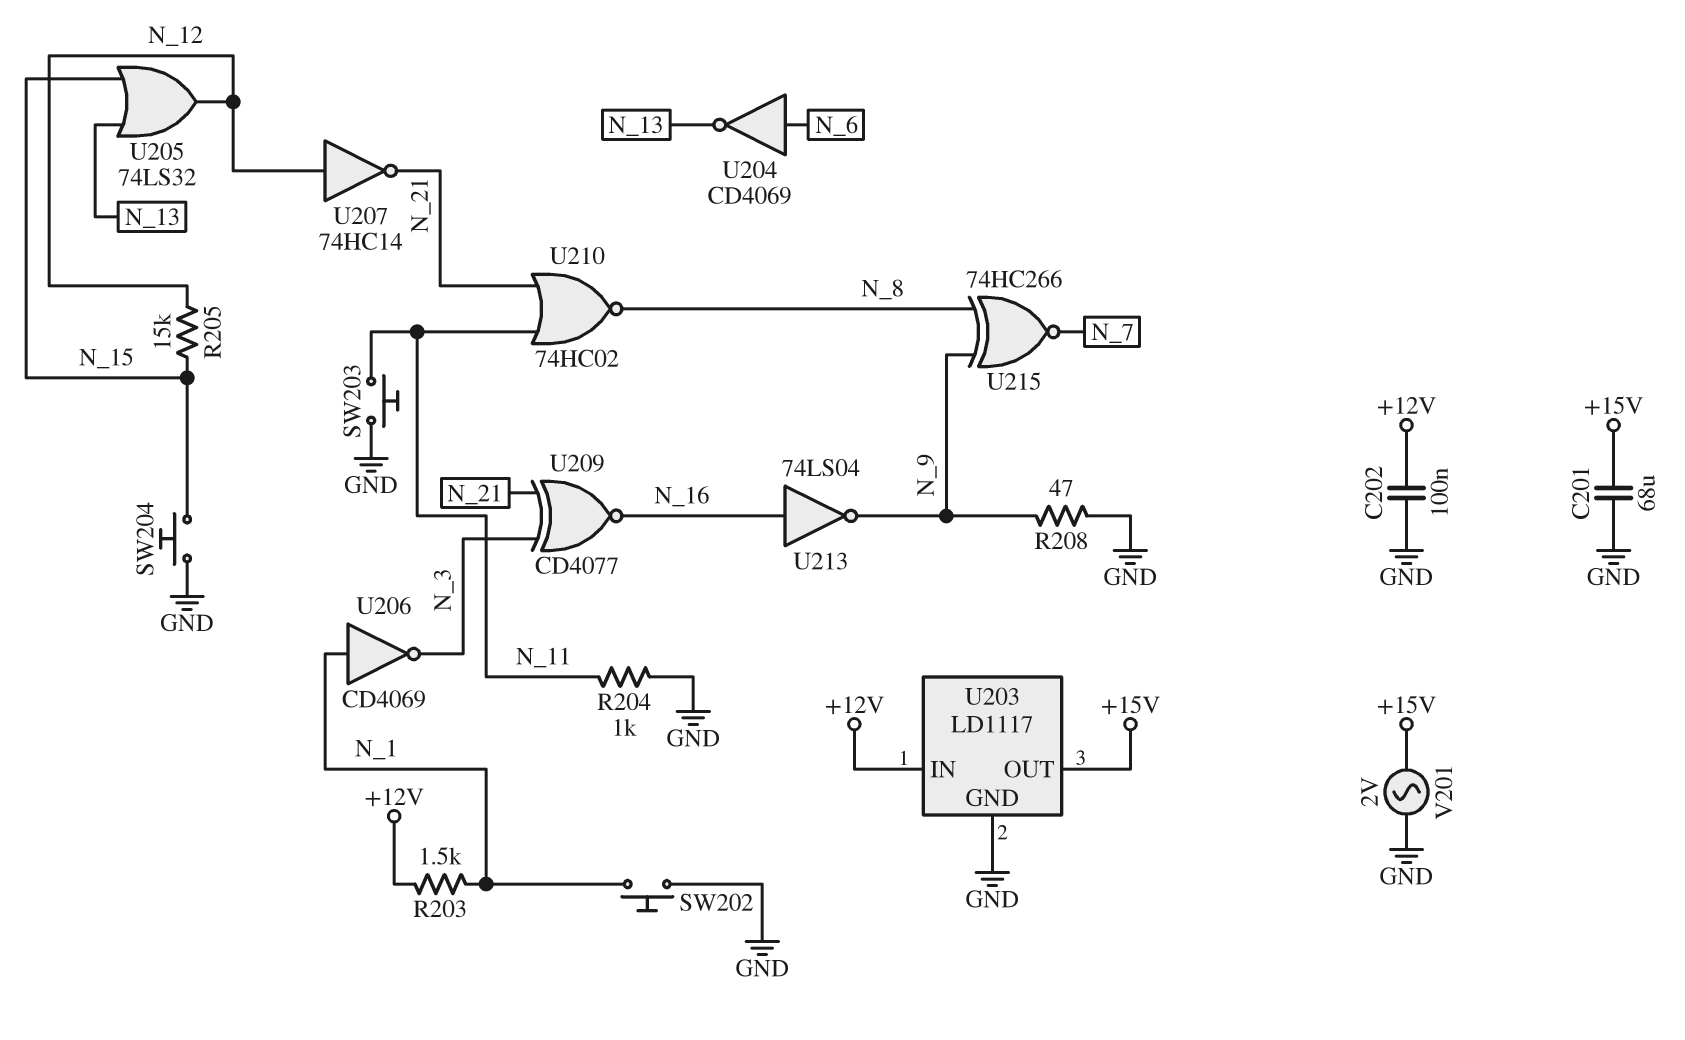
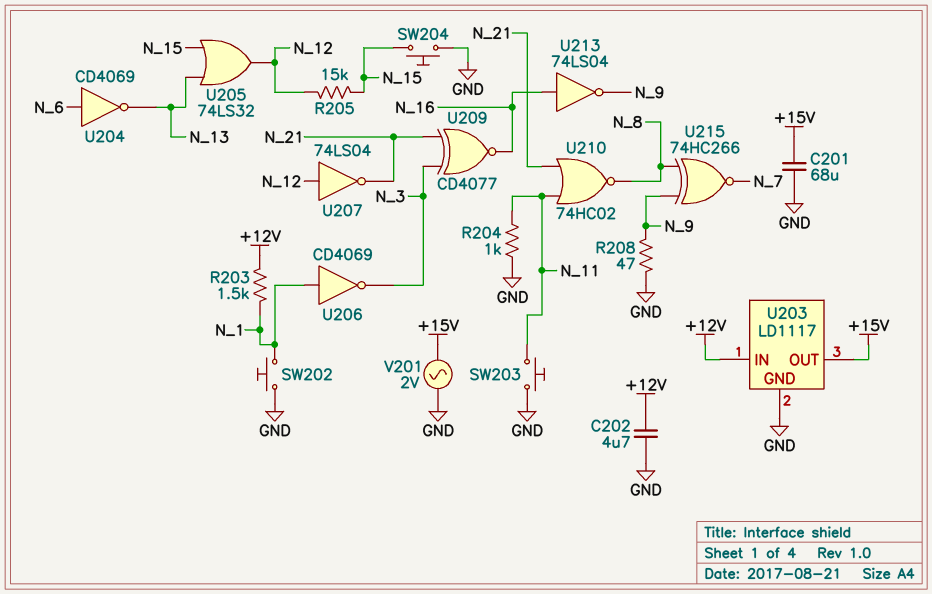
C202: 100nF (+12V, GND) -> 4.7uF (+12V, GND)
U207: NOT 74HC14 (in N_12, out N_21) -> NOT 74LS04 (in N_12, out N_21)

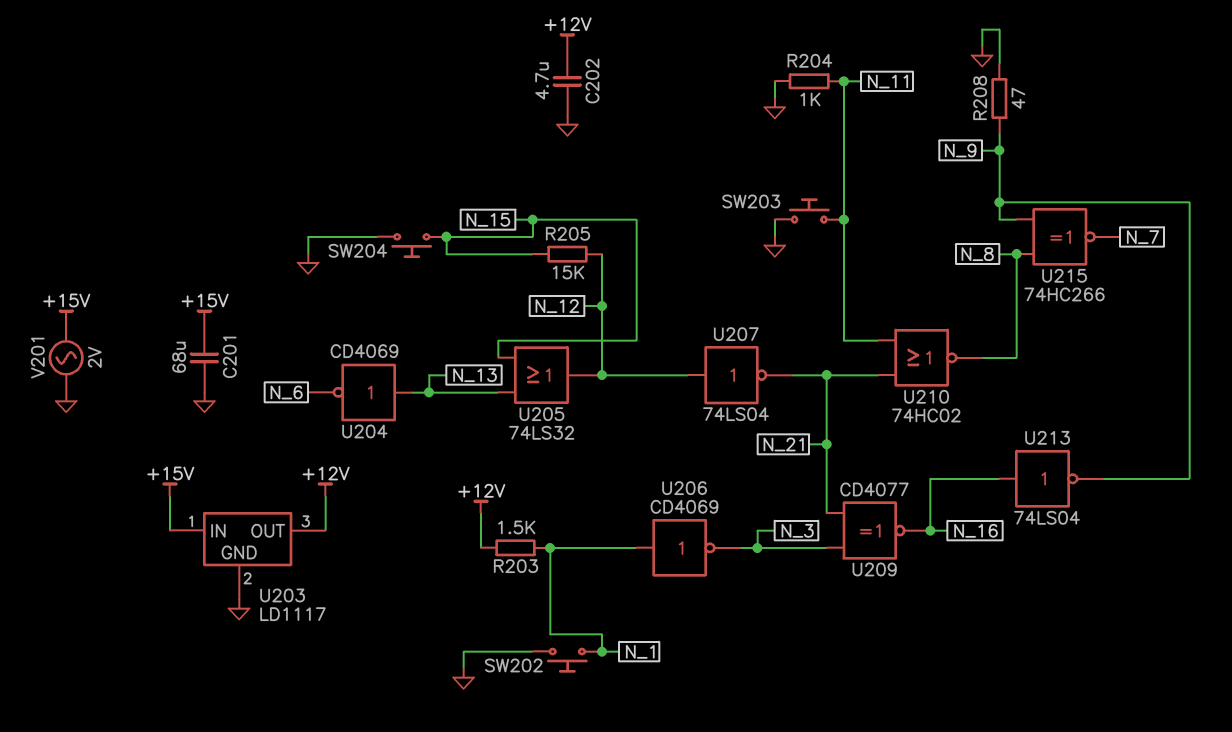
U203 pin IN: +12V -> +15V
U203 pin OUT: +15V -> +12V
U204: NOT CD4069 (in N_6, out N_13) -> NOT CD4069 (in N_13, out N_6)

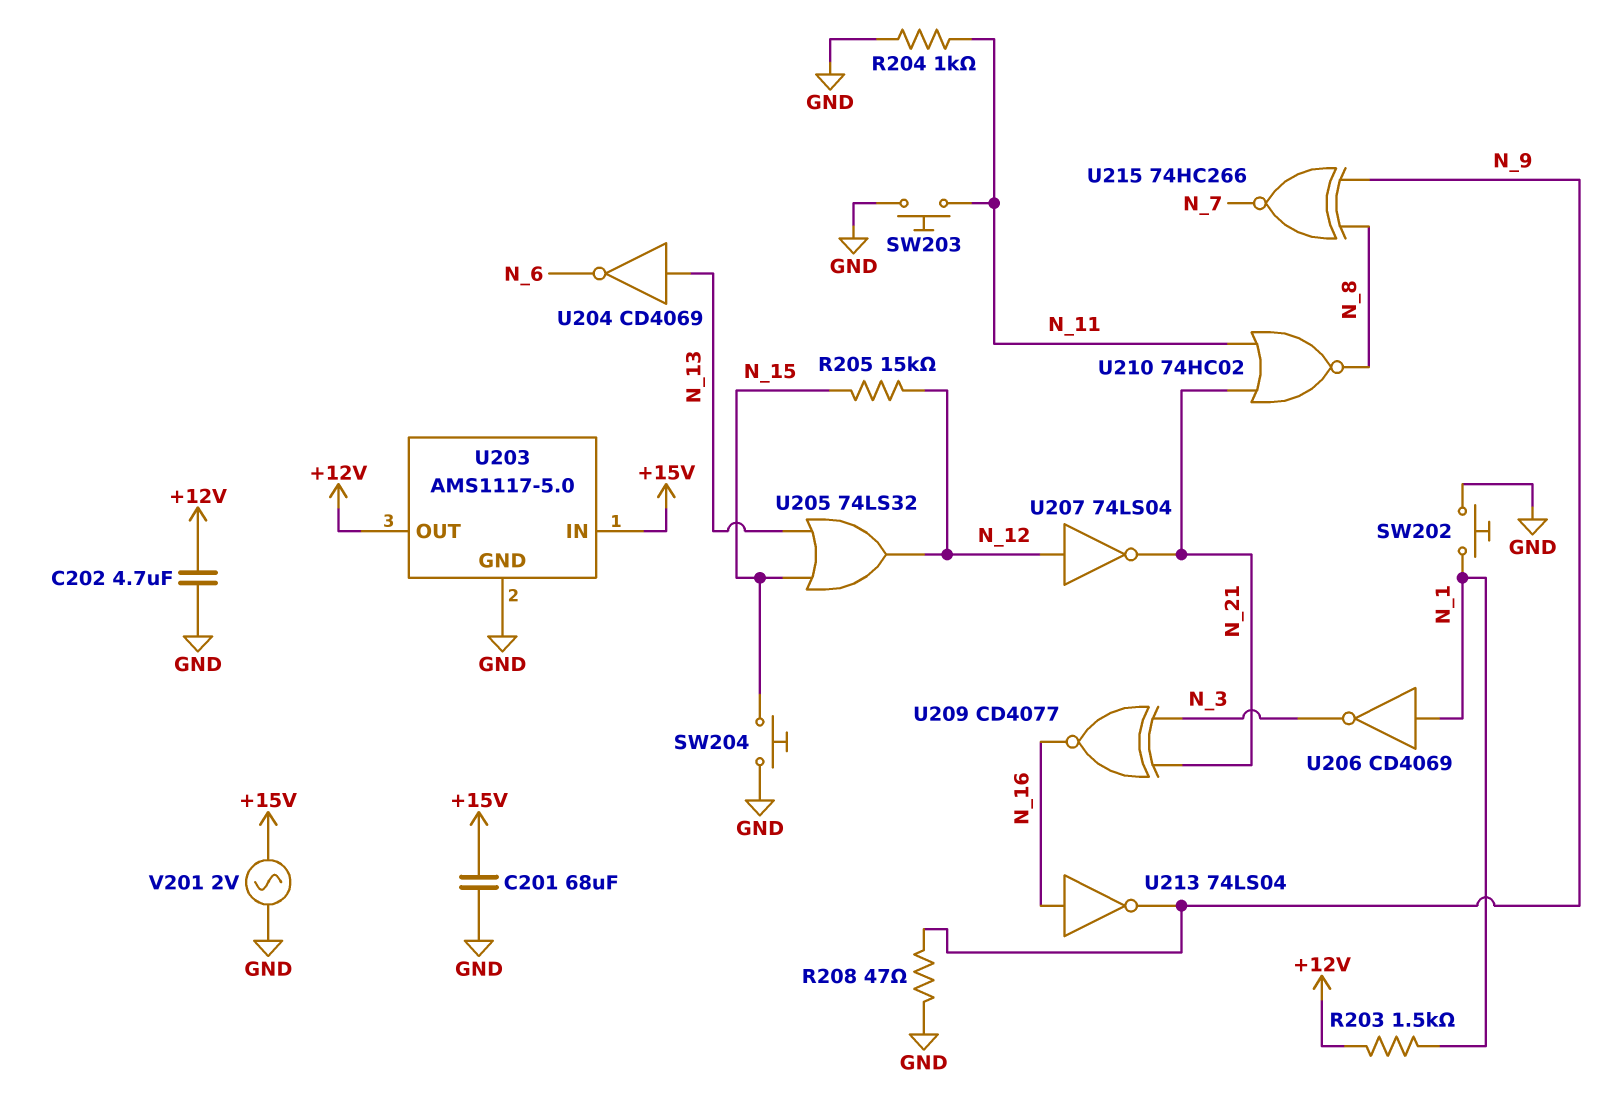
U203: LD1117 -> AMS1117-5.0

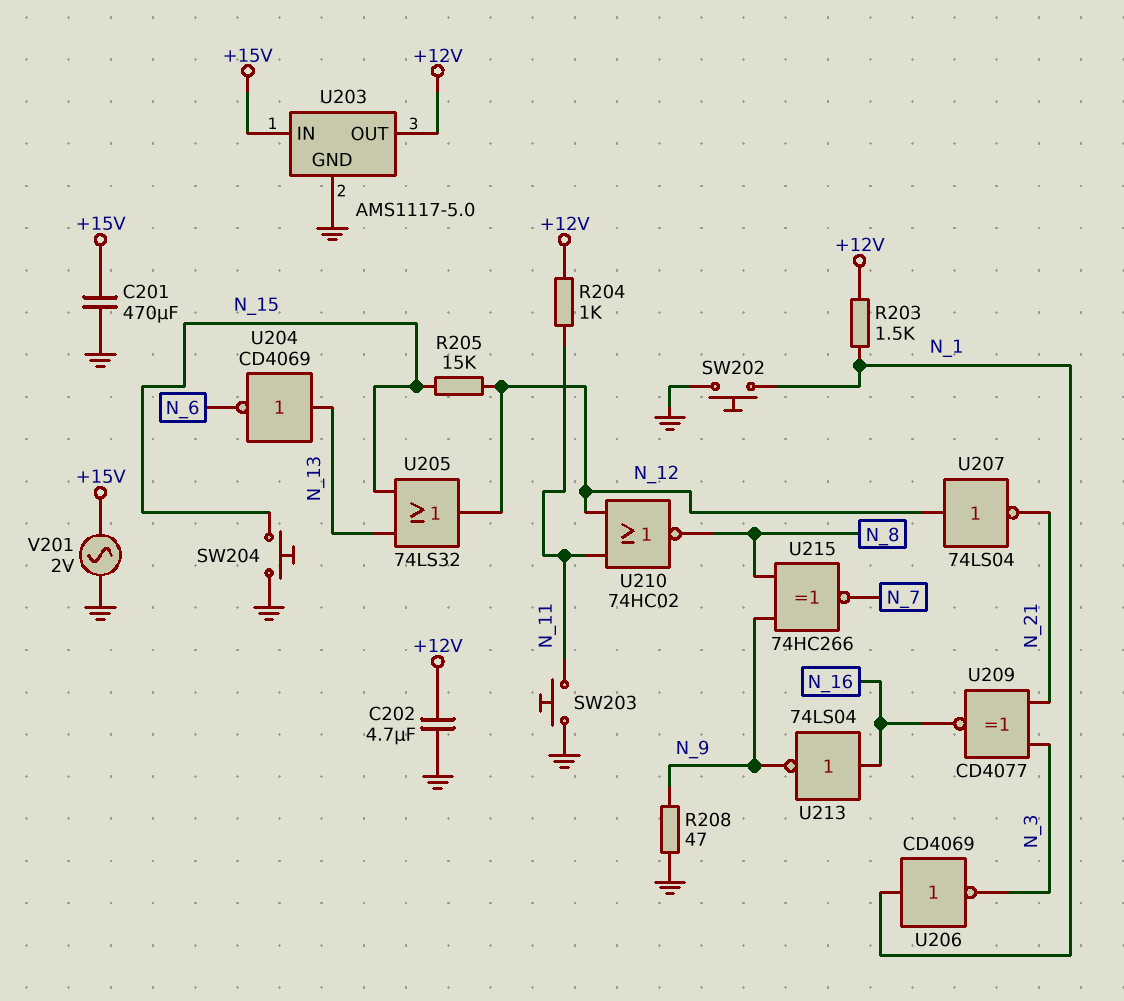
C201: 68uF (+15V, GND) -> 470uF (+15V, GND)
R204: 1k (GND, N_11) -> 1k (+12V, N_11)
U210: NOR 74HC02 (in N_11, in N_21, out N_8) -> NOR 74HC02 (in N_11, in N_12, out N_8)

